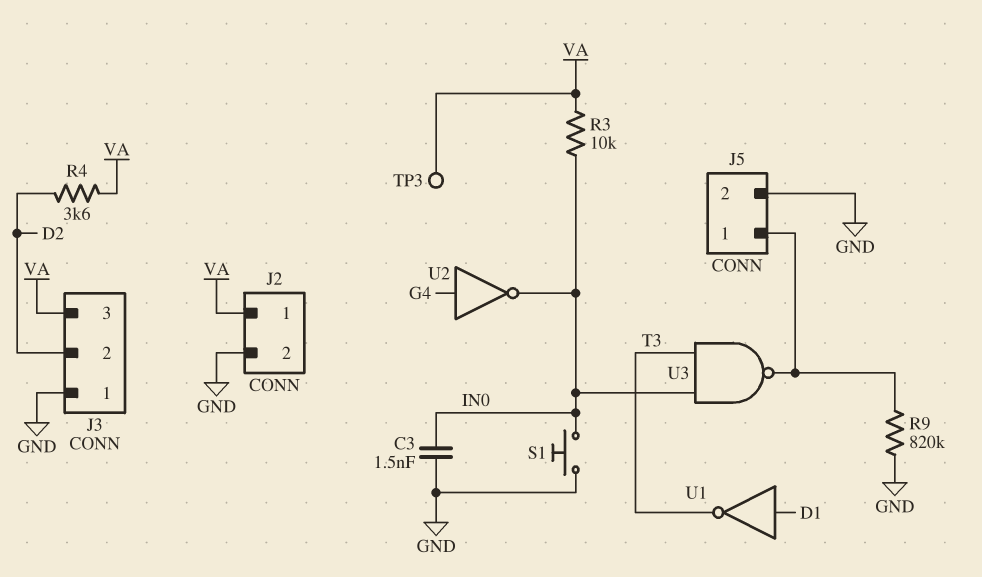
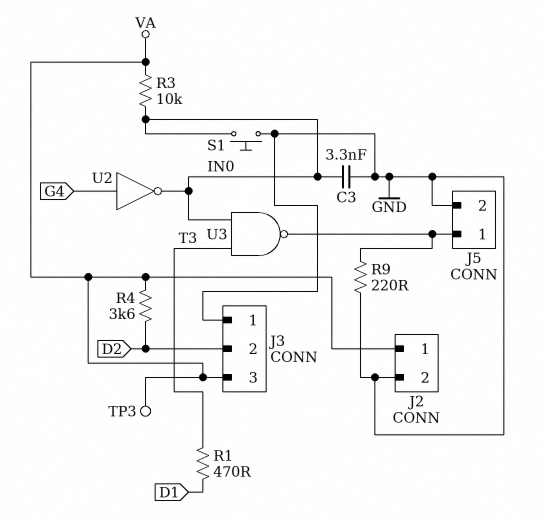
C3: 1.5nF (GND, IN0) -> 3.3nF (GND, IN0)
R1: none -> 470 (D1, T3)
R9: 820k (GND, J5/1) -> 220 (GND, J5/1)
U1: NOT (in D1, out T3) -> none

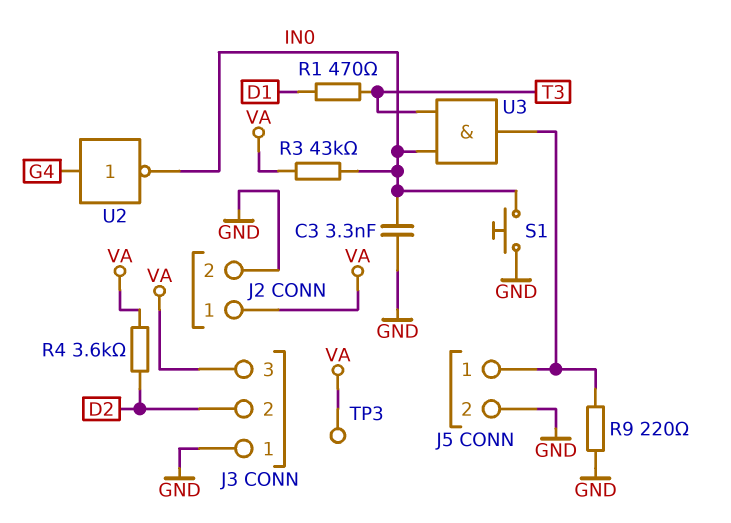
R3: 10k (IN0, VA) -> 43k (IN0, VA)
U3: NAND (in IN0, in T3, out J5/1) -> AND (in IN0, in T3, out J5/1)

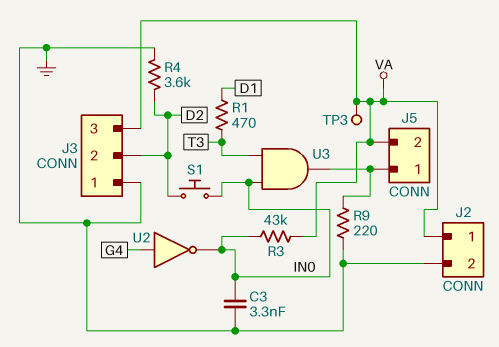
J5 pin 2: GND -> VA
R4: 3.6k (D2, VA) -> 3.6k (D2, GND)
S1: button (GND, IN0) -> button (D2, IN0)

